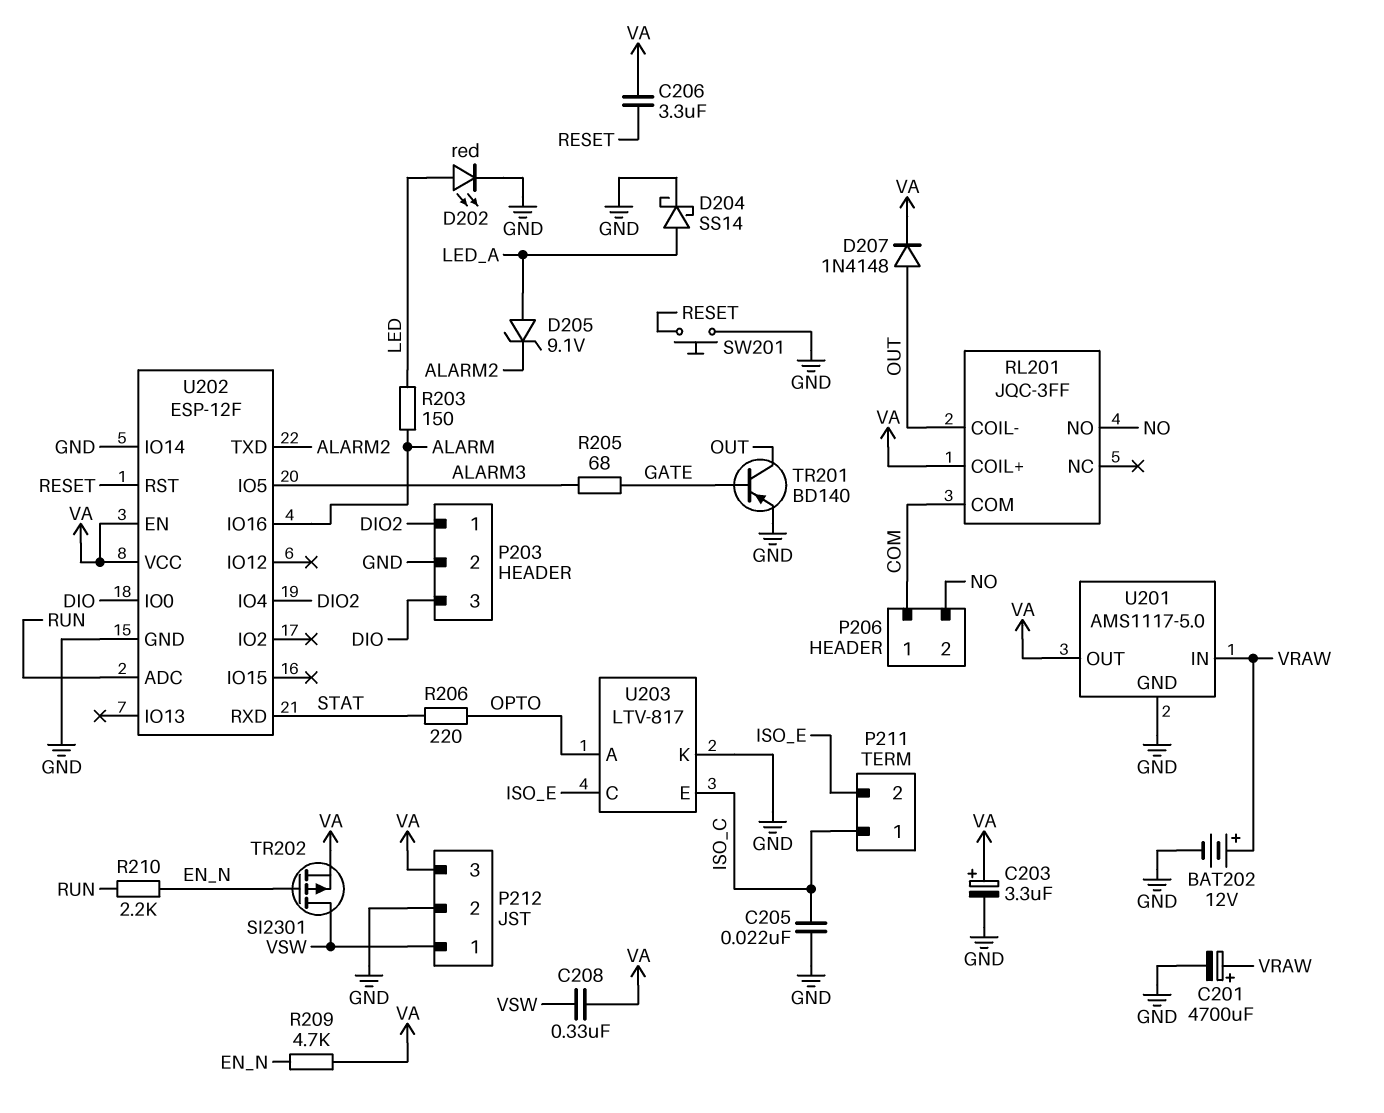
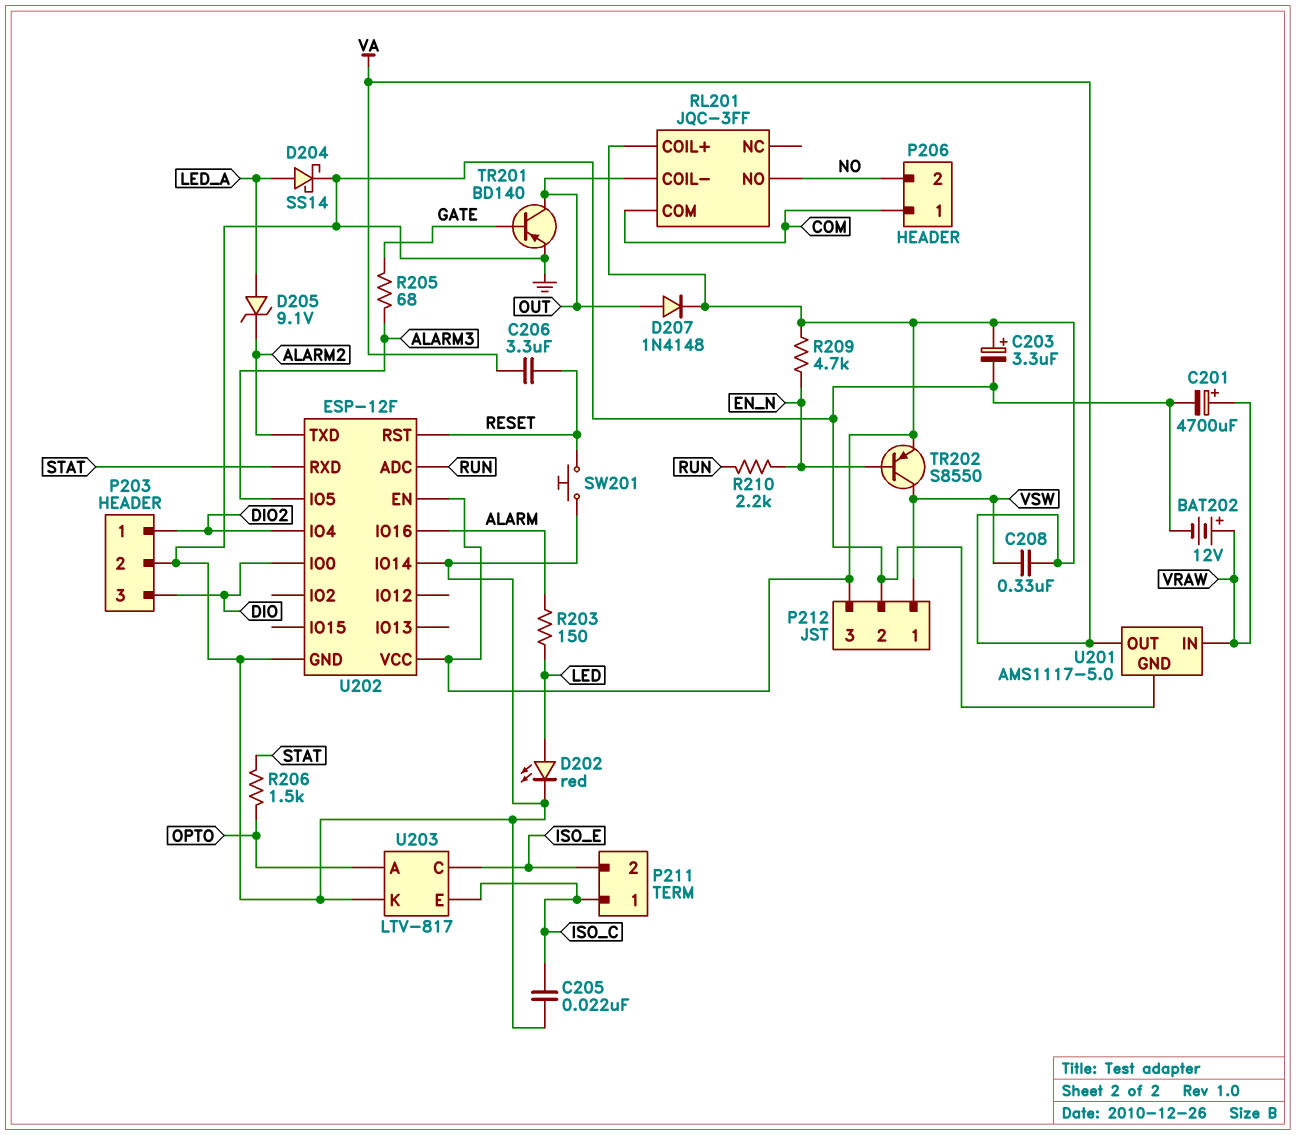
R206: 220 (OPTO, STAT) -> 1.5k (OPTO, STAT)
TR202: PMOS SI2301 (G EN_N, D VSW, S VA) -> PNP S8550 (B EN_N, C VSW, E VA)

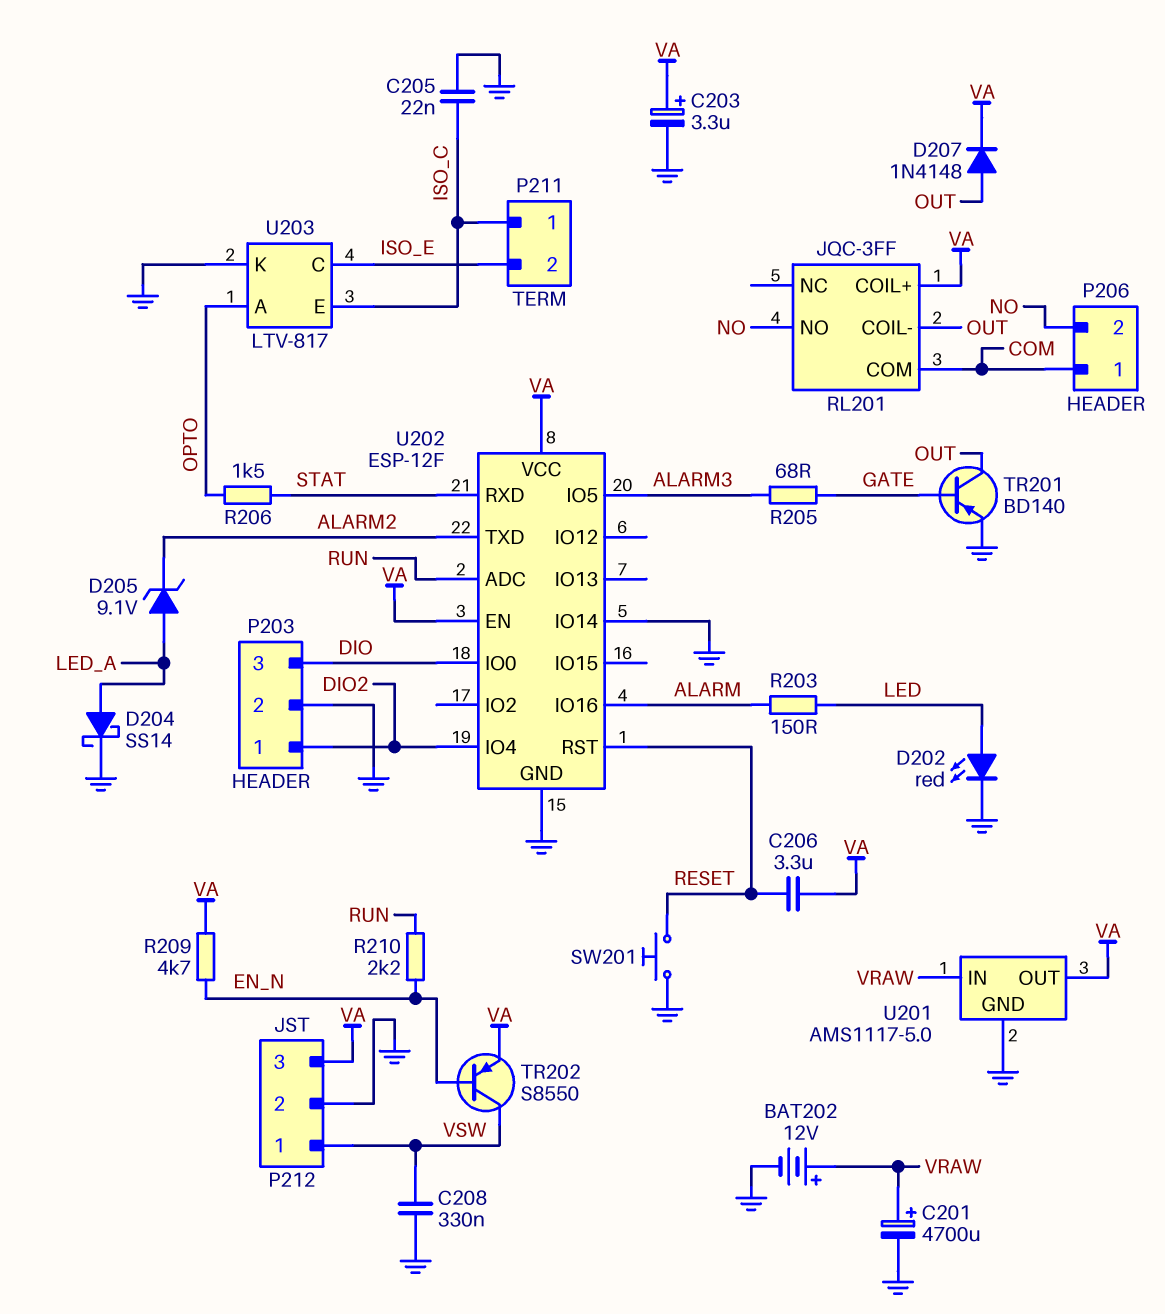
C208: 330nF (VA, VSW) -> 330nF (GND, VSW)

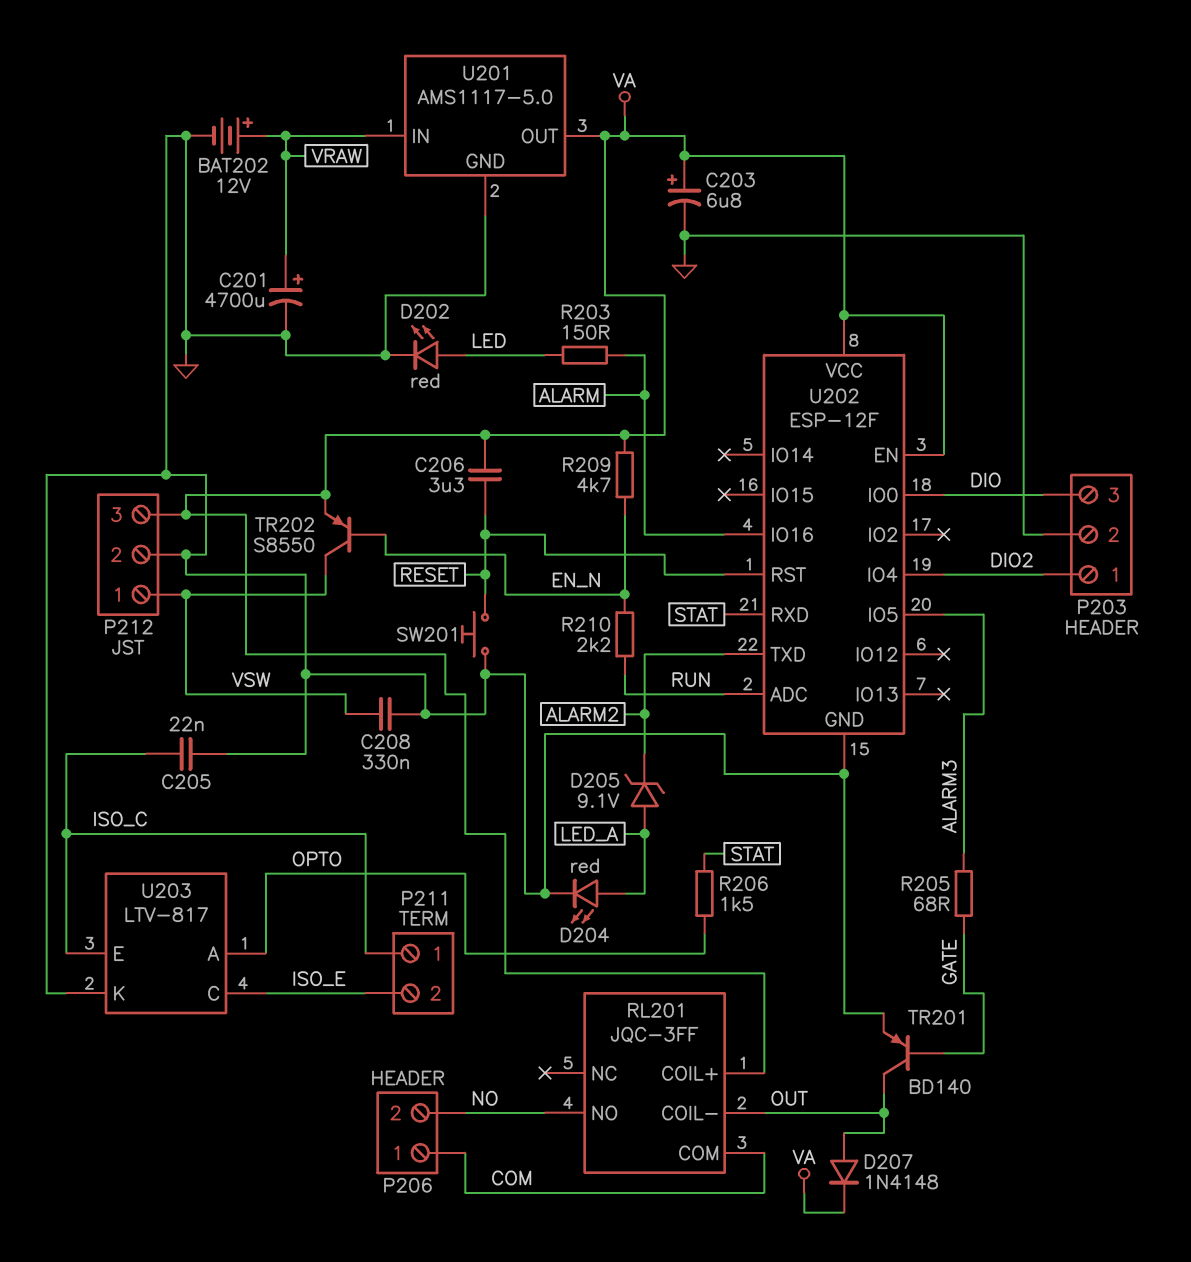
C203: 3.3uF (plus VA, minus GND) -> 6.8uF (plus VA, minus GND)
D204: schottky SS14 (A LED_A, K GND) -> LED red (A LED_A, K GND)
U202 pin IO14: GND -> none

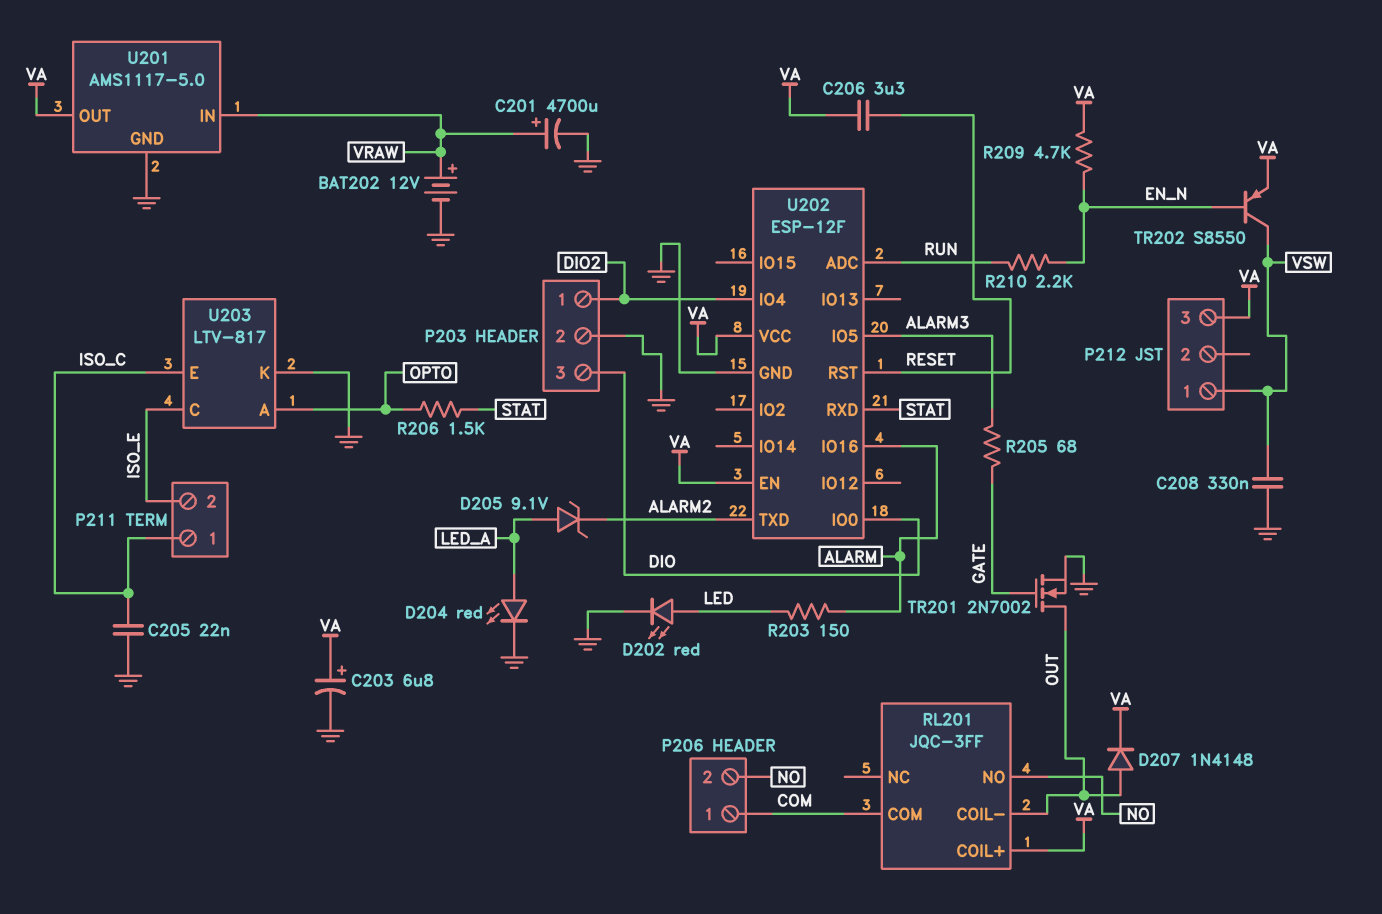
P212 pin 2: GND -> none
SW201: button (GND, RESET) -> none
TR201: PNP BD140 (B GATE, C OUT, E GND) -> NMOS 2N7002 (G GATE, D OUT, S GND)

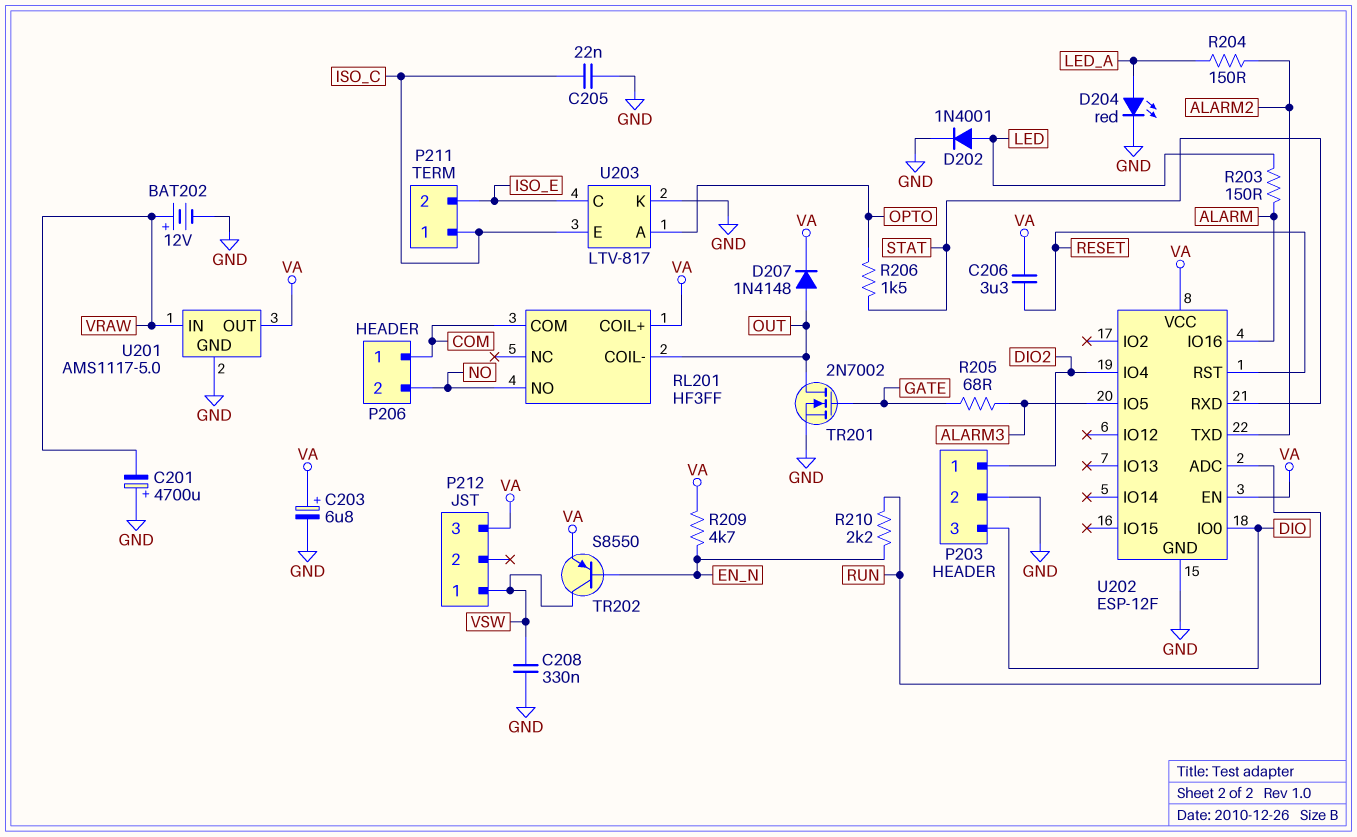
C201: 4700uF (plus VRAW, minus GND) -> 4700uF (plus GND, minus VRAW)
D202: LED red (A LED, K GND) -> diode 1N4001 (A LED, K GND)
D205: zener 9.1V (A LED_A, K ALARM2) -> none
R204: none -> 150 (ALARM2, LED_A)
RL201: JQC-3FF -> HF3FF

